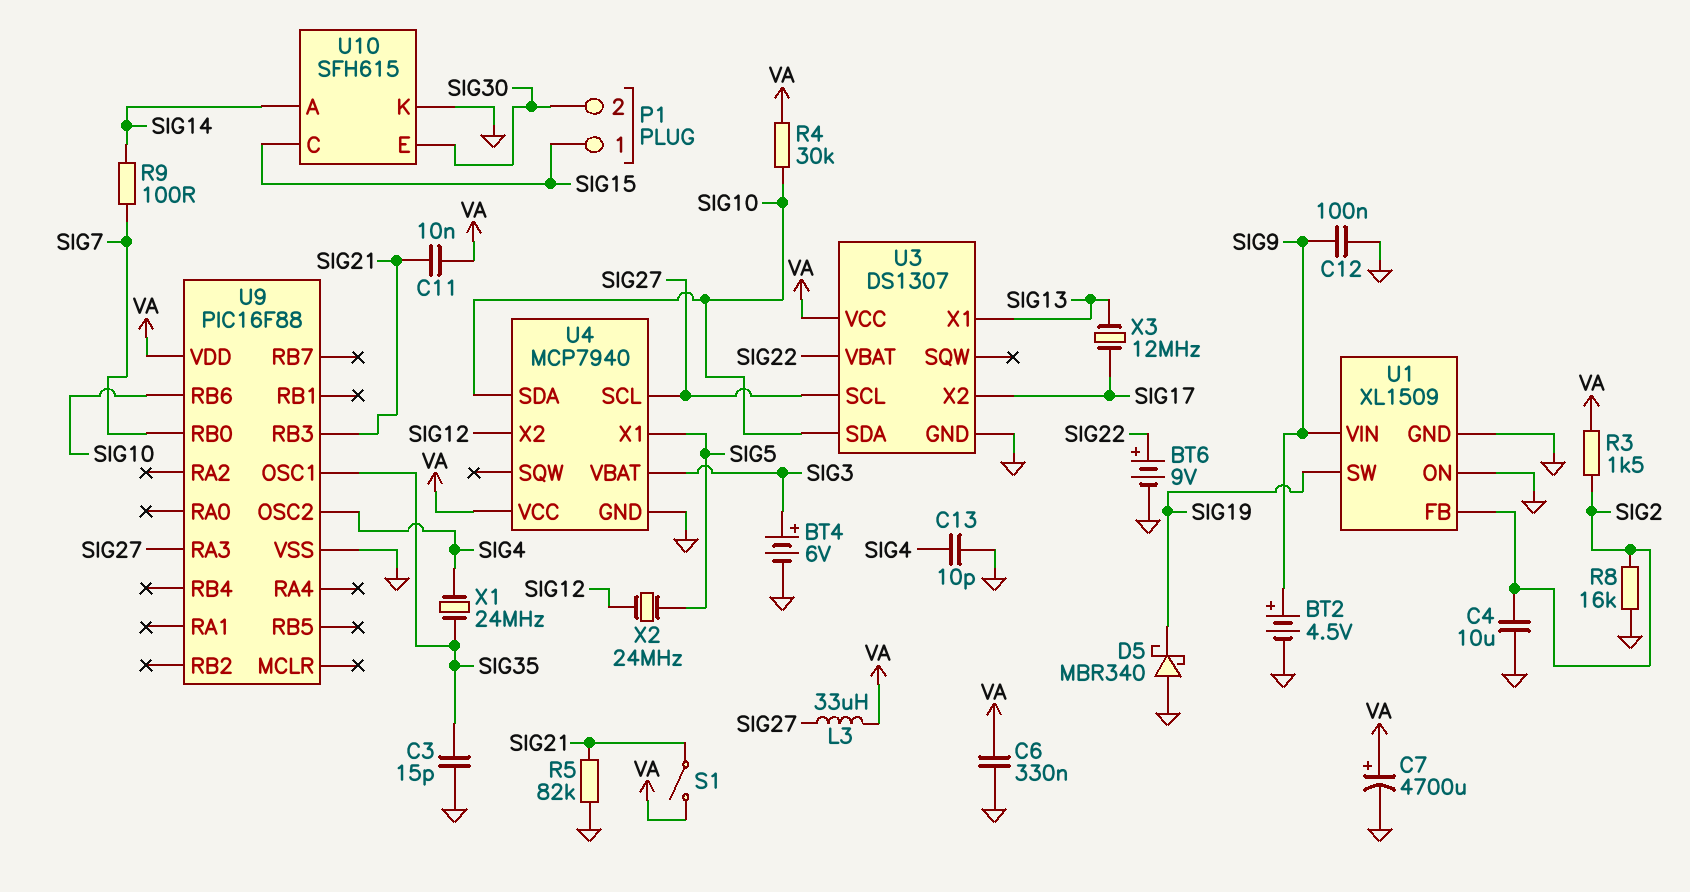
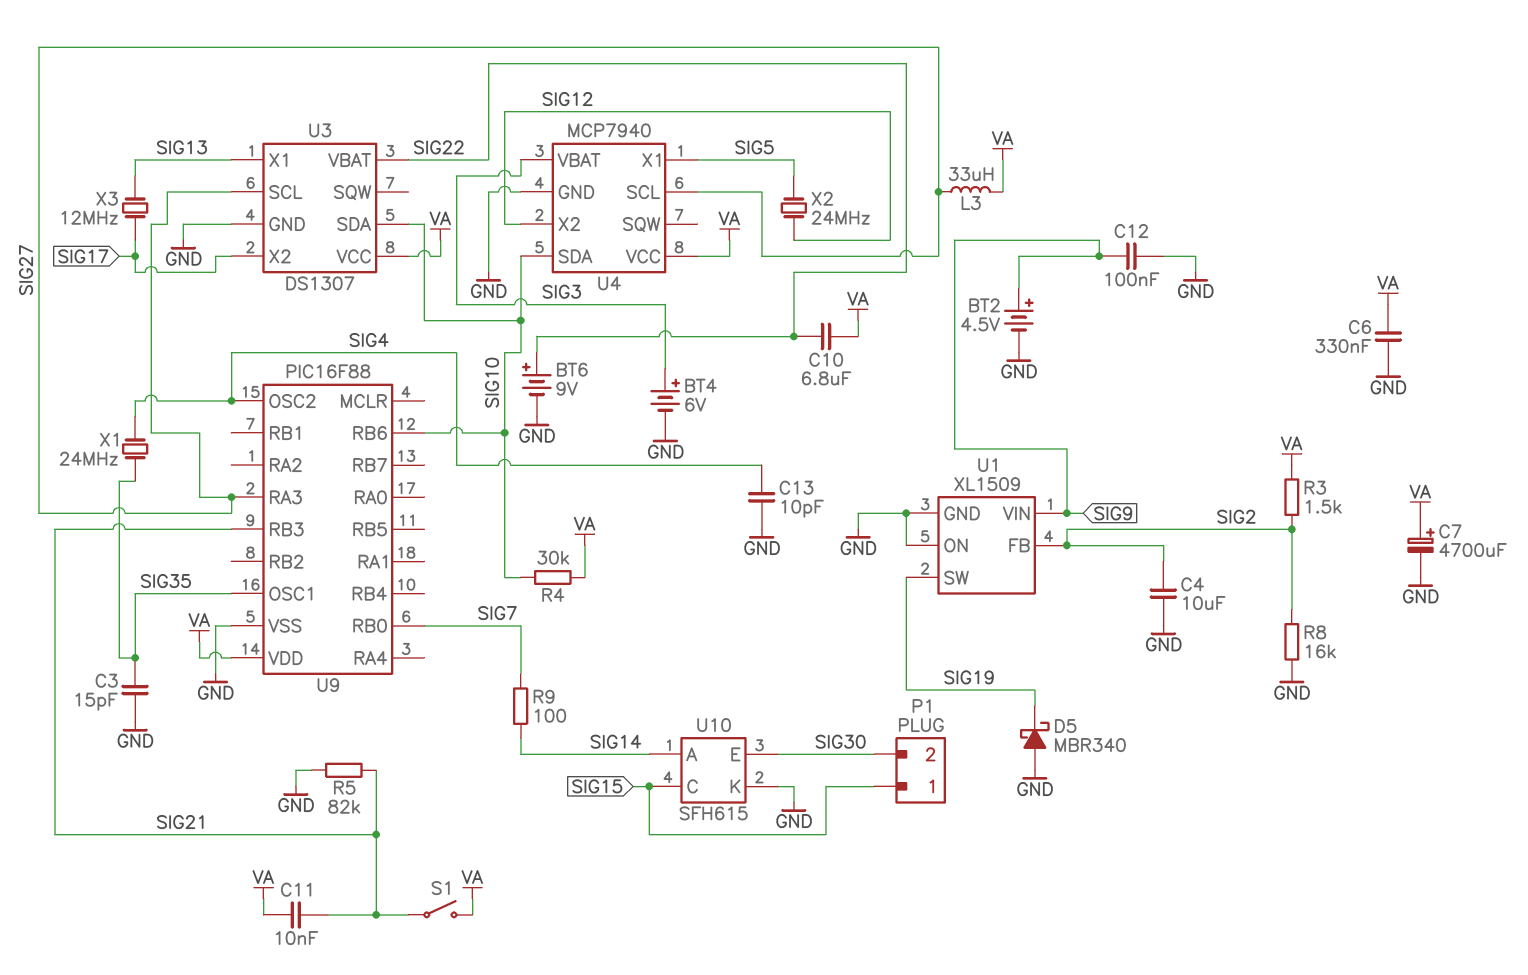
C10: none -> 6.8uF (SIG22, VA)

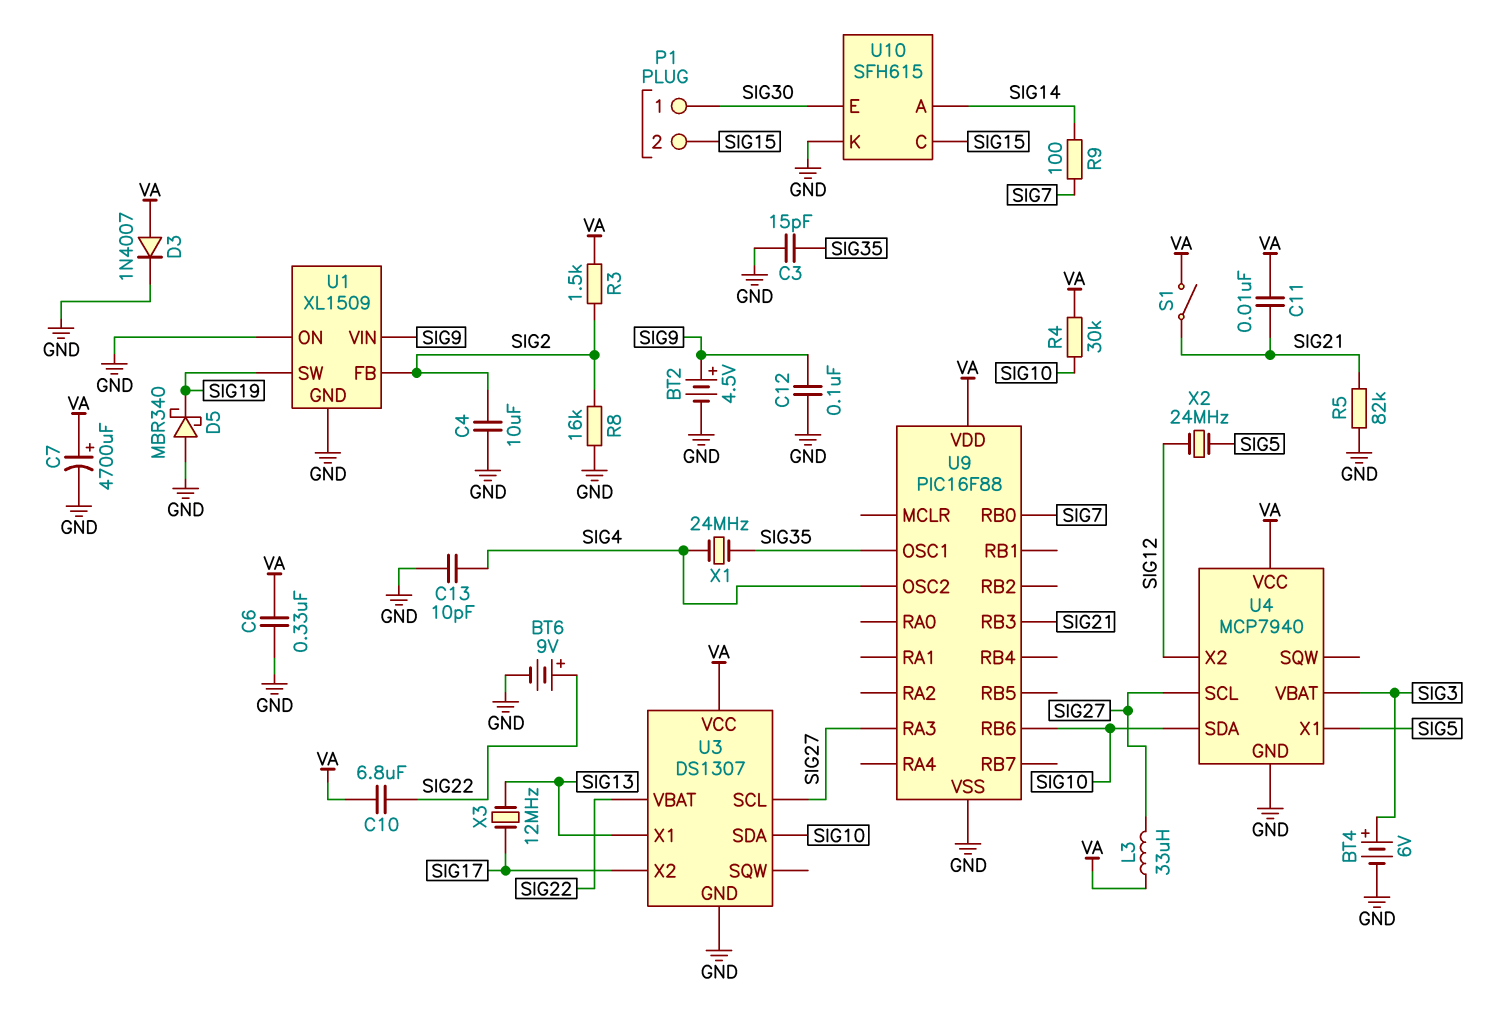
D3: none -> diode 1N4007 (A VA, K GND)
P1 pin 1: SIG15 -> SIG30
P1 pin 2: SIG30 -> SIG15

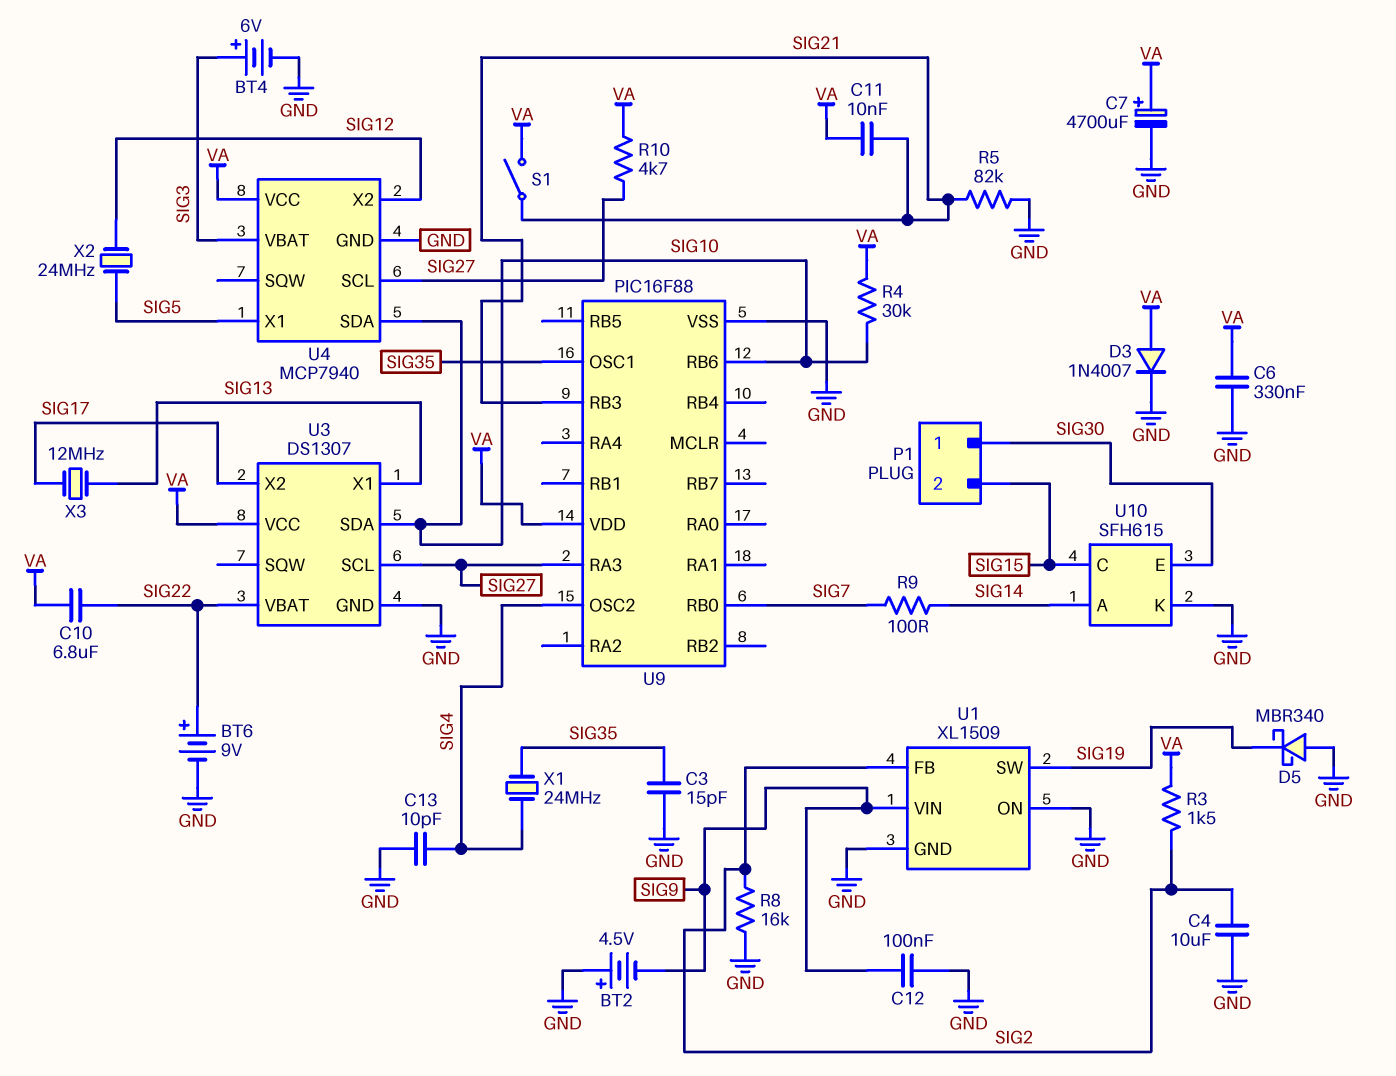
BT2: 4.5V (plus SIG9, minus GND) -> 4.5V (plus GND, minus SIG9)
L3: 33uH (SIG27, VA) -> none
R10: none -> 4.7k (SIG27, VA)

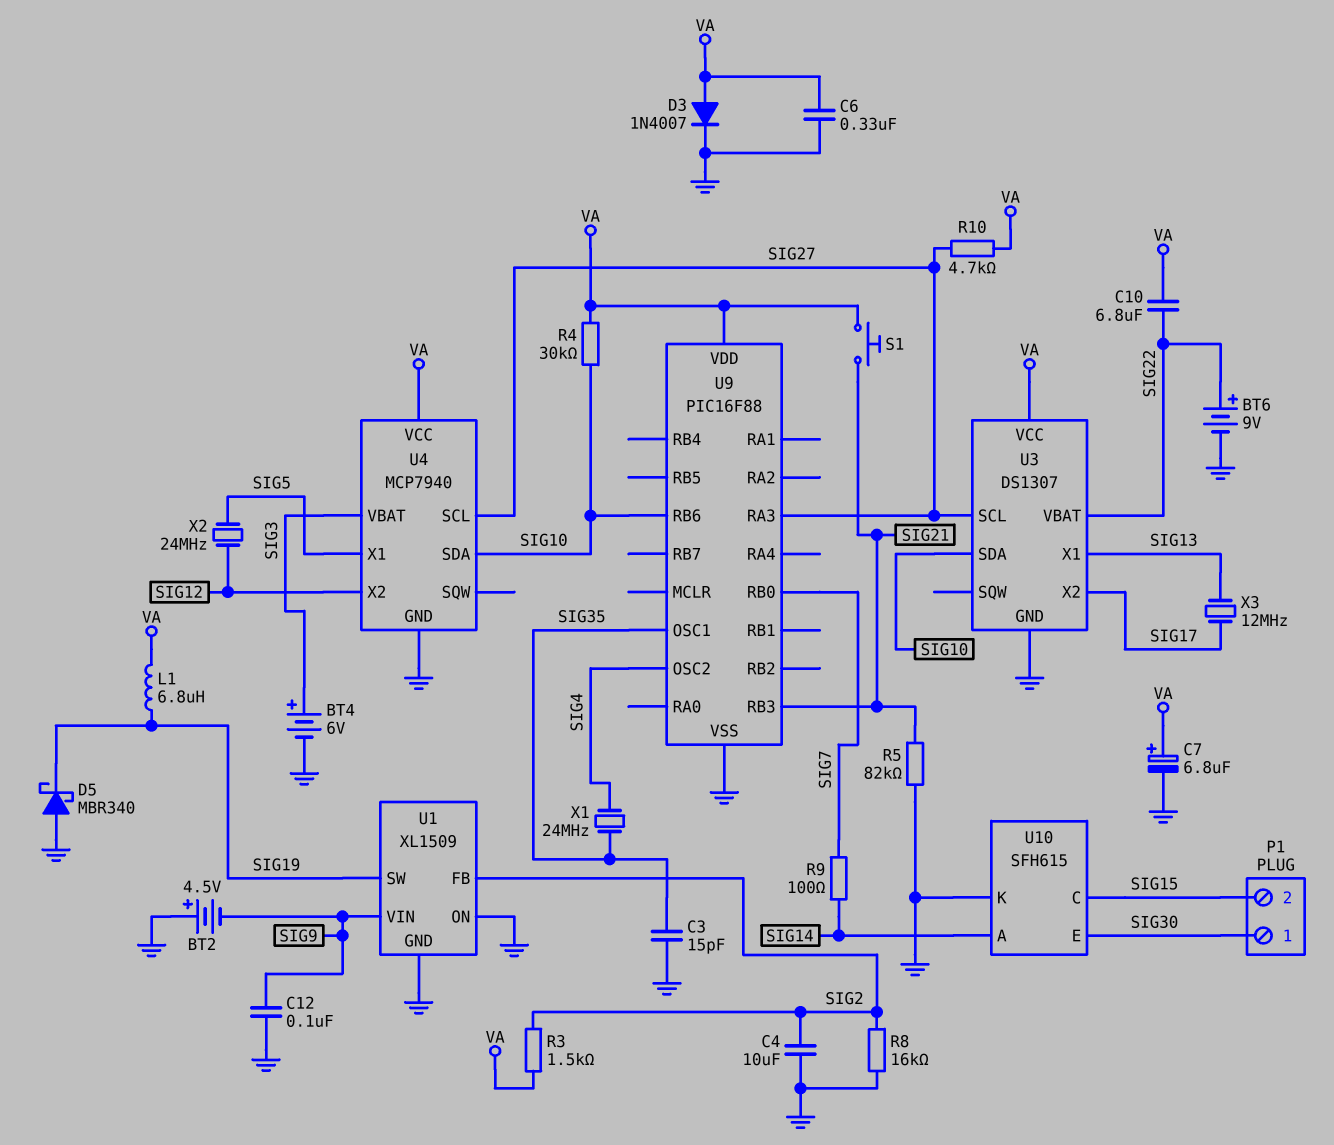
C7: 4700uF (plus VA, minus GND) -> 6.8uF (plus VA, minus GND)
C11: 10nF (SIG21, VA) -> none
C13: 10pF (GND, SIG4) -> none
L1: none -> 6.8uH (SIG19, VA)
S1: switch (SIG21, VA) -> button (SIG21, VA)

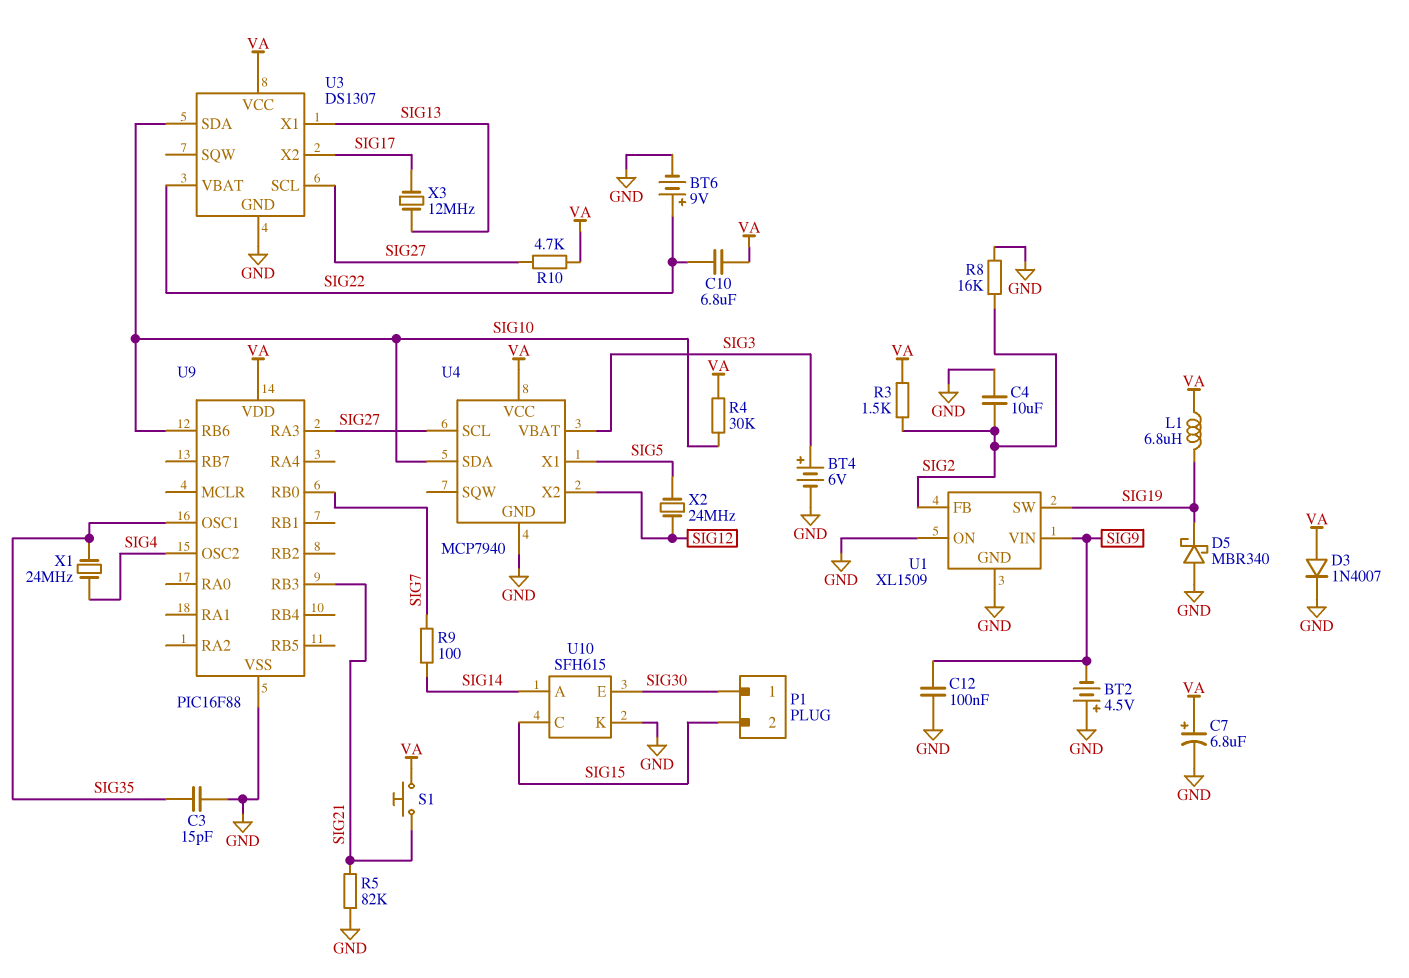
C6: 330nF (GND, VA) -> none

